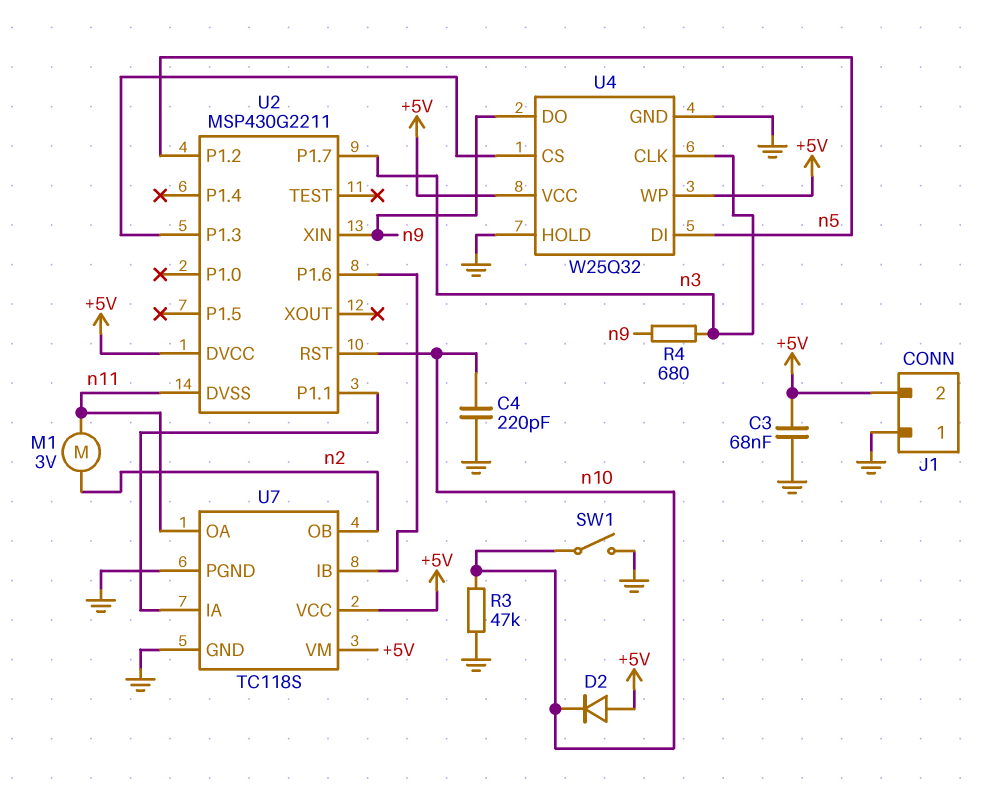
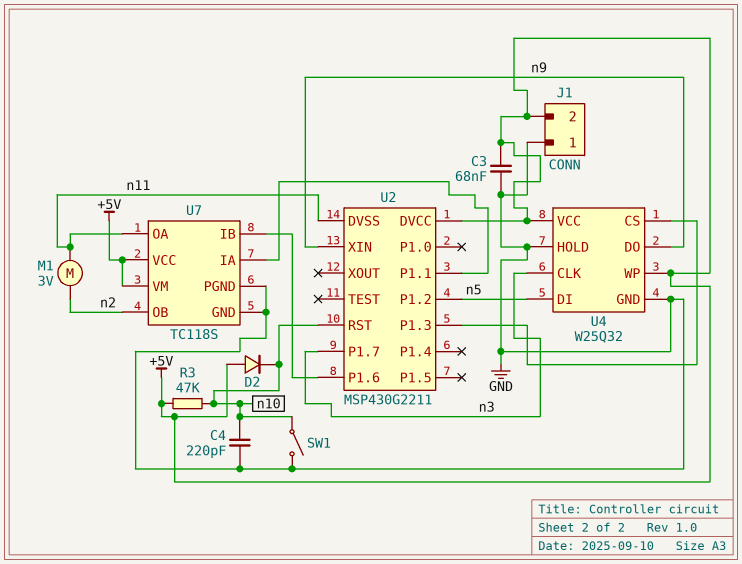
R3: 47k (GND, n10) -> 47k (+5V, n10)
R4: 680 (n3, n9) -> none

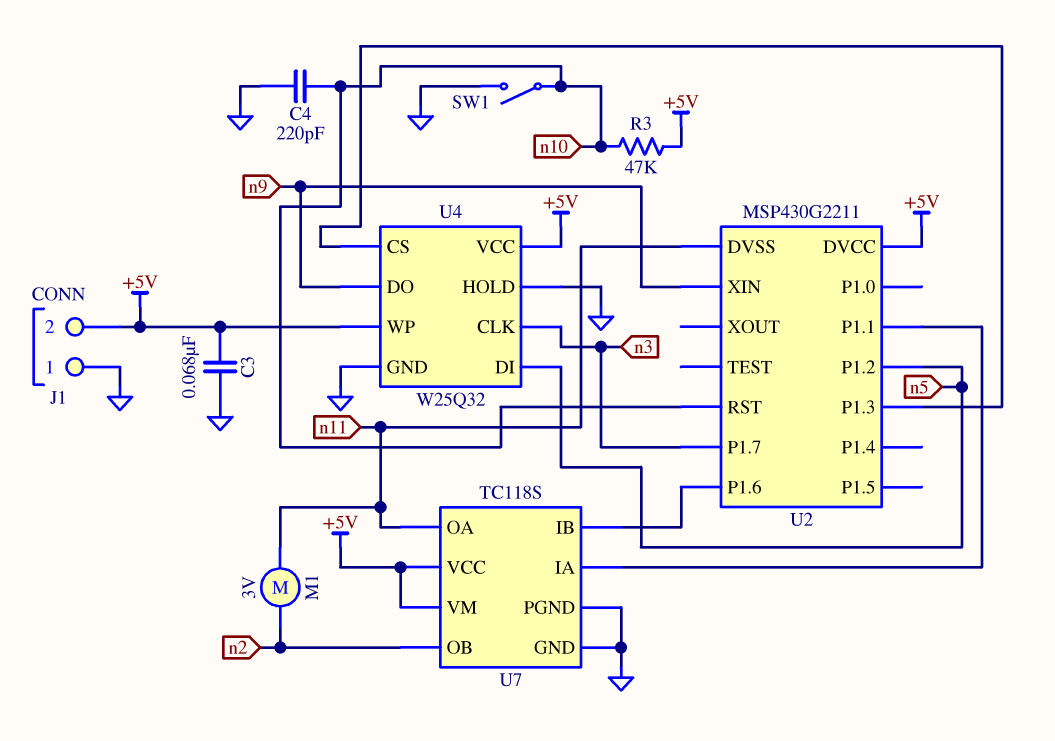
D2: diode (A +5V, K n10) -> none

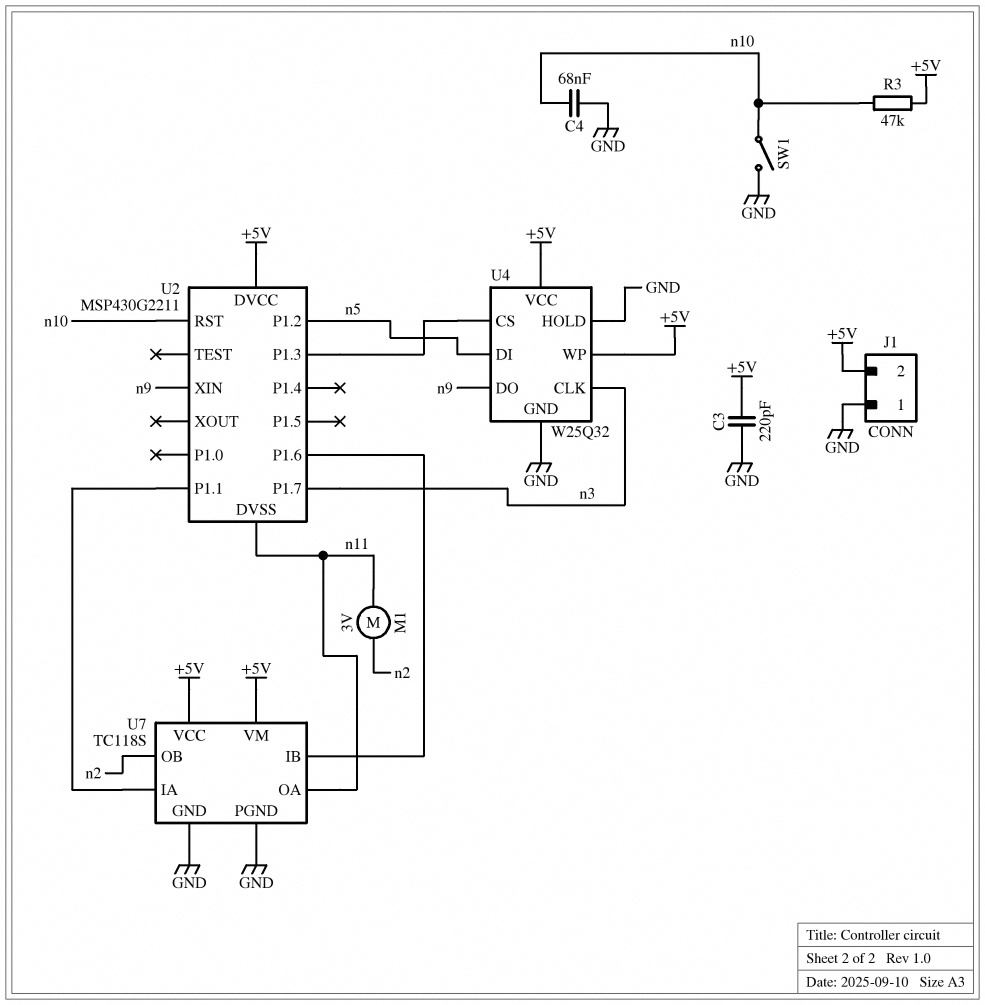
C3: 68nF (+5V, GND) -> 220pF (+5V, GND)
C4: 220pF (GND, n10) -> 68nF (GND, n10)

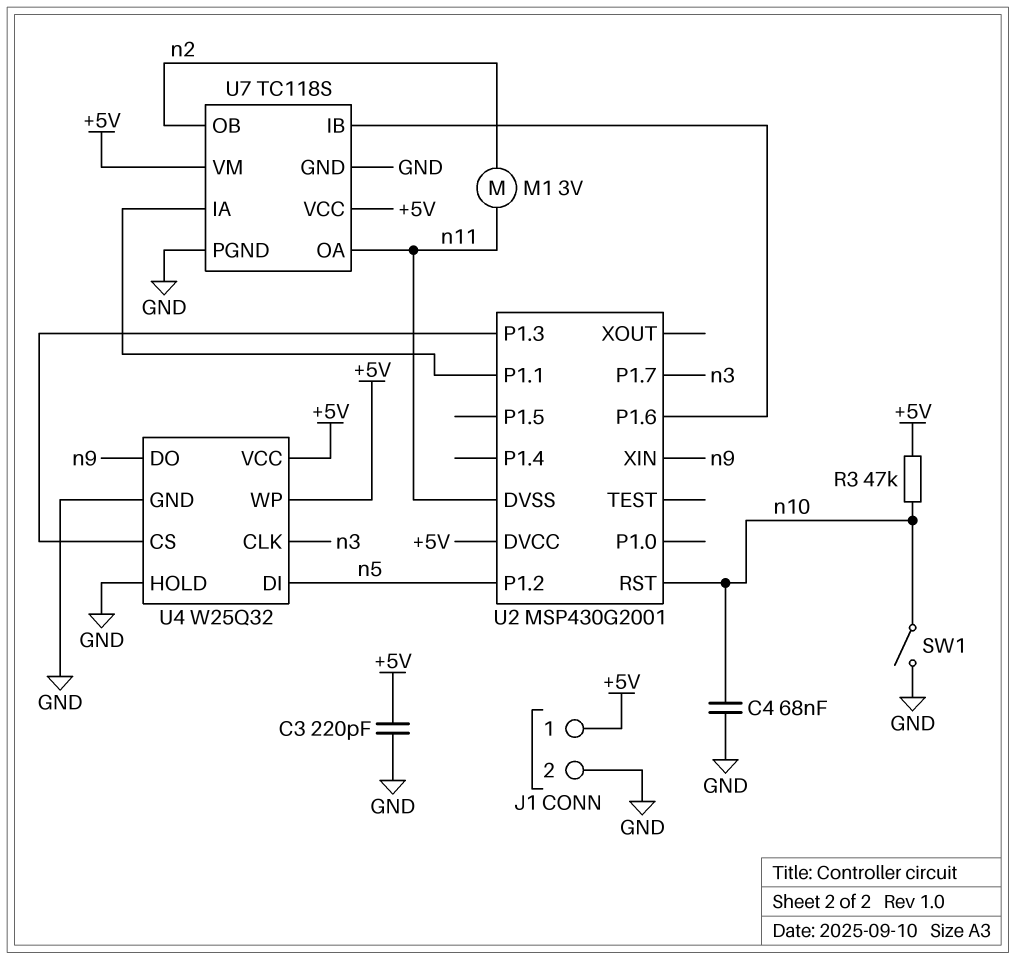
J1 pin 1: GND -> +5V
J1 pin 2: +5V -> GND
U2: MSP430G2211 -> MSP430G2001

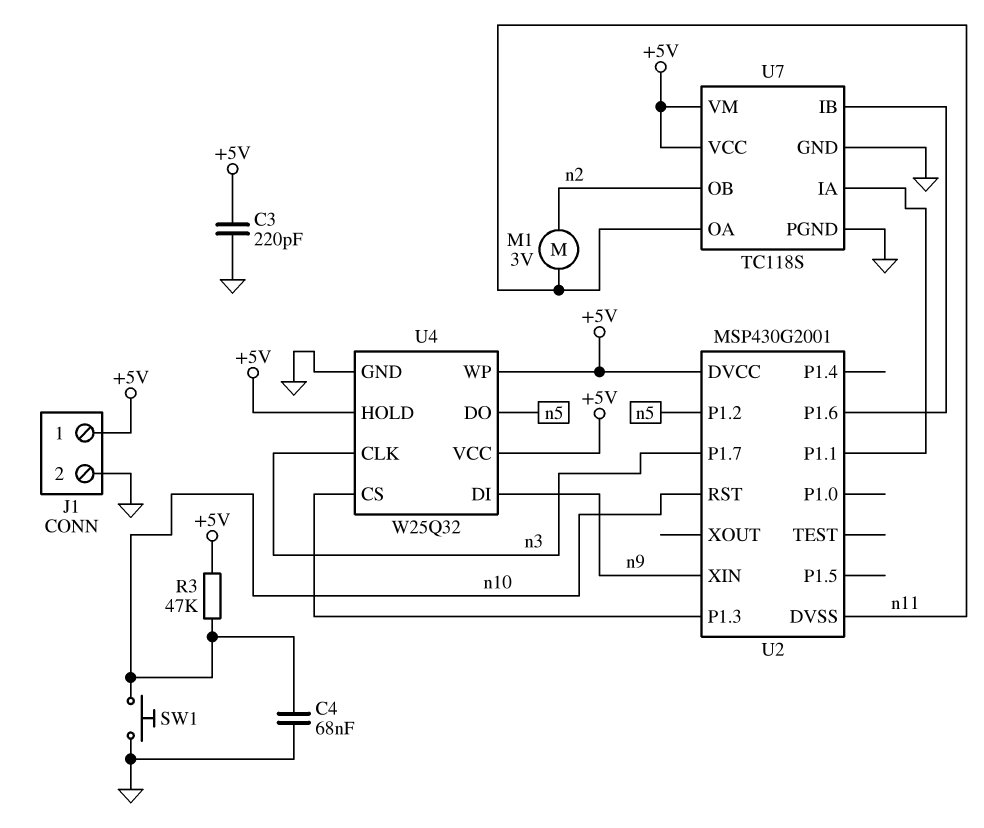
SW1: switch (GND, n10) -> button (GND, n10)
U4 pin DI: n5 -> n9
U4 pin DO: n9 -> n5
U4 pin HOLD: GND -> +5V

